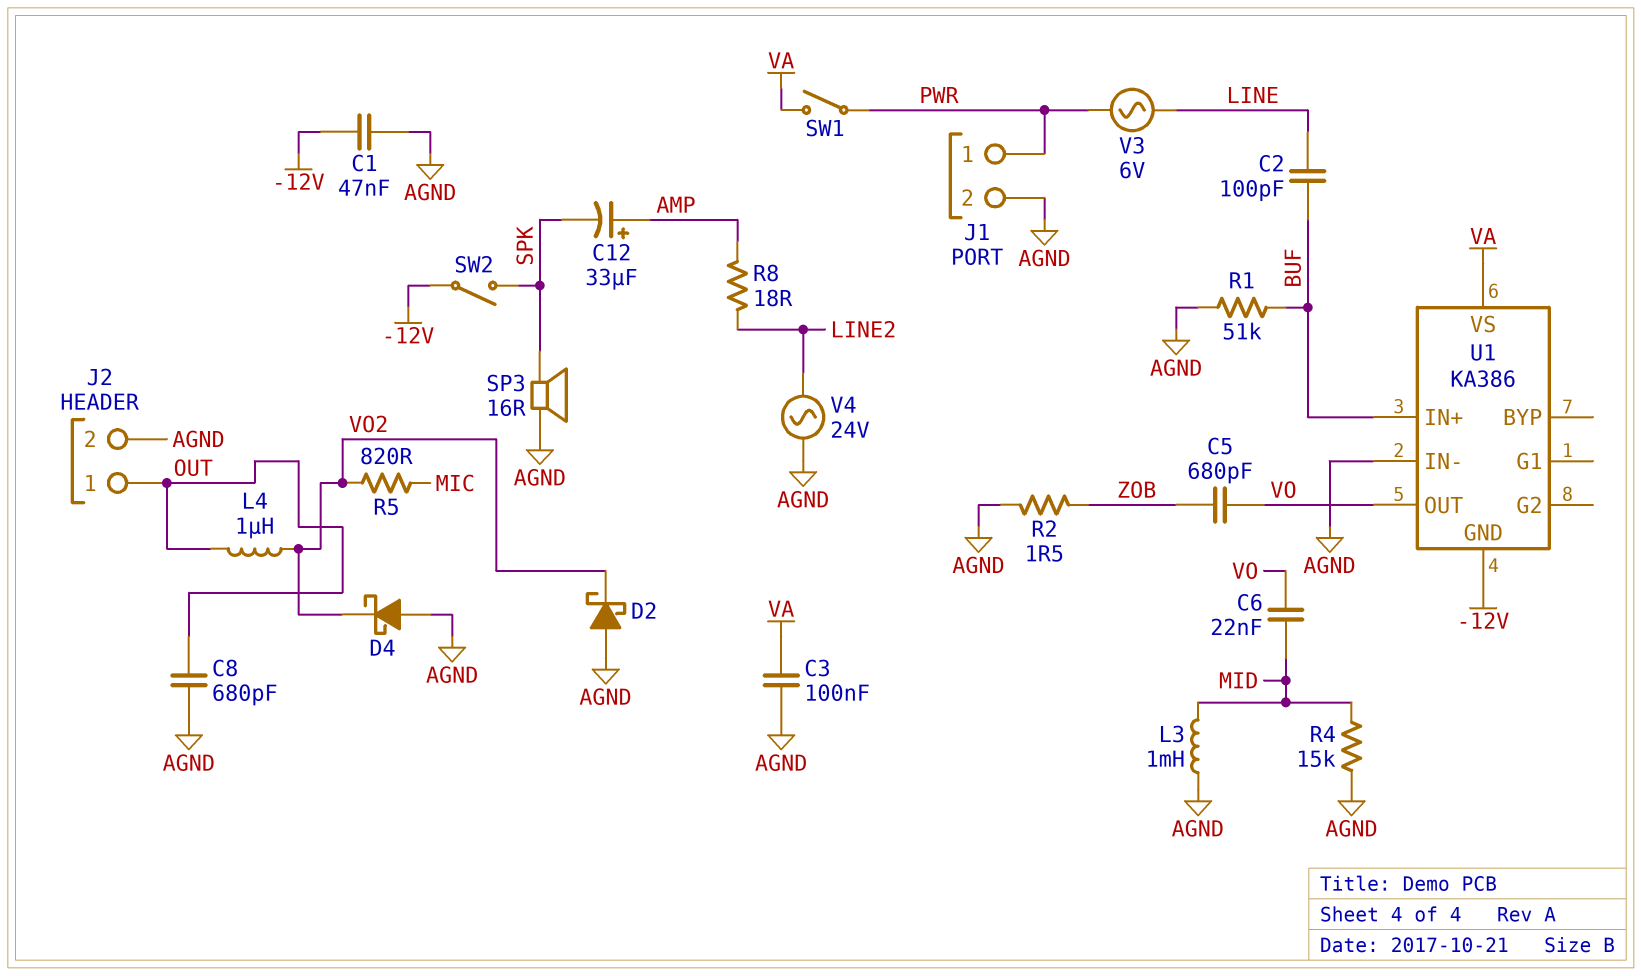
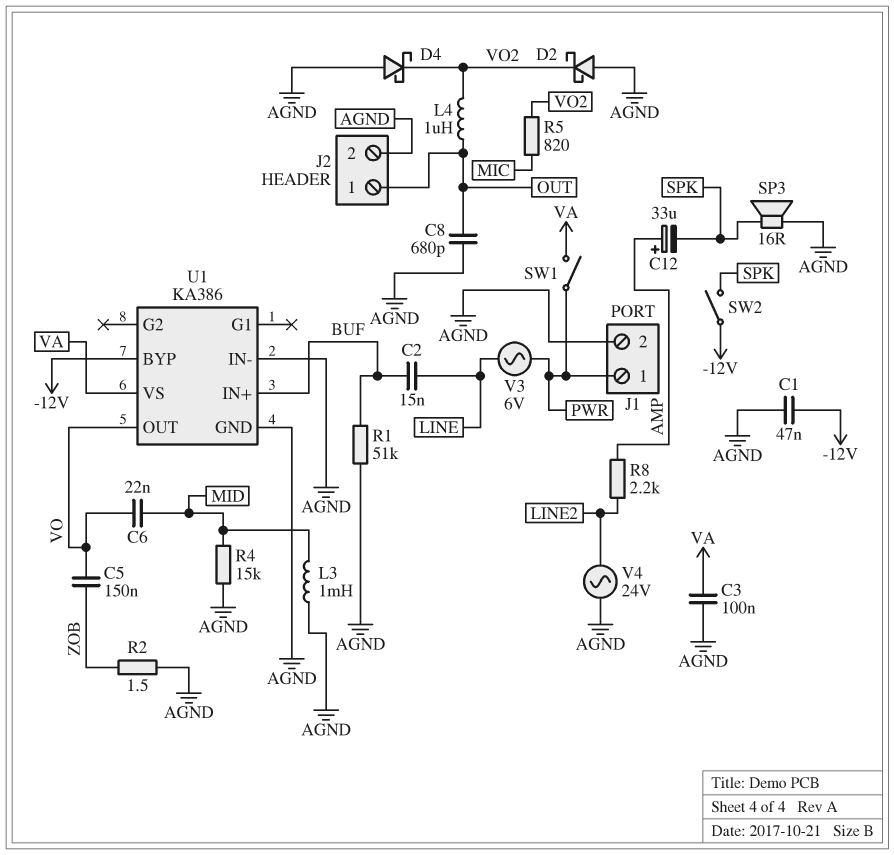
C2: 100pF (BUF, LINE) -> 15nF (BUF, LINE)
C5: 680pF (VO, ZOB) -> 150nF (VO, ZOB)
R8: 18 (AMP, LINE2) -> 2.2k (AMP, LINE2)
U1 pin BYP: none -> -12V
U1 pin GND: -12V -> AGND

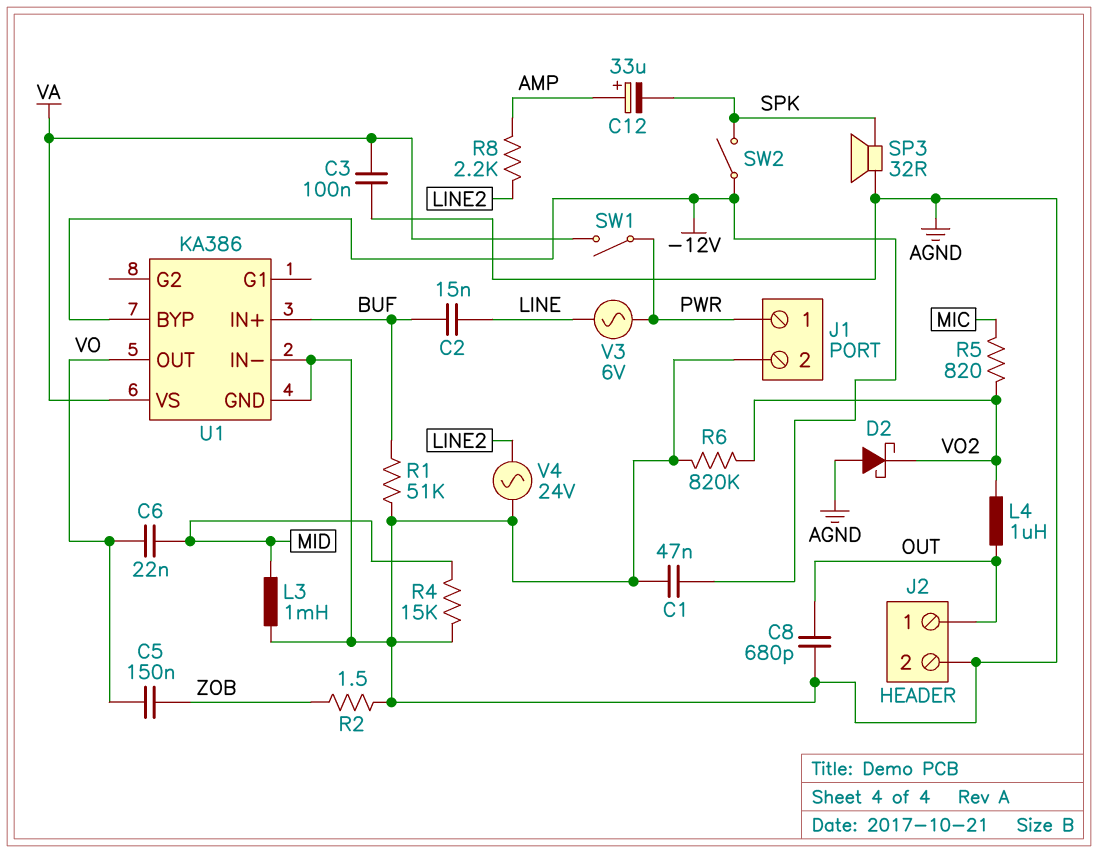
D4: schottky (A AGND, K VO2) -> none
R6: none -> 820k (AGND, VO2)
SP3: speaker 16R (AGND, SPK) -> speaker 32R (AGND, SPK)

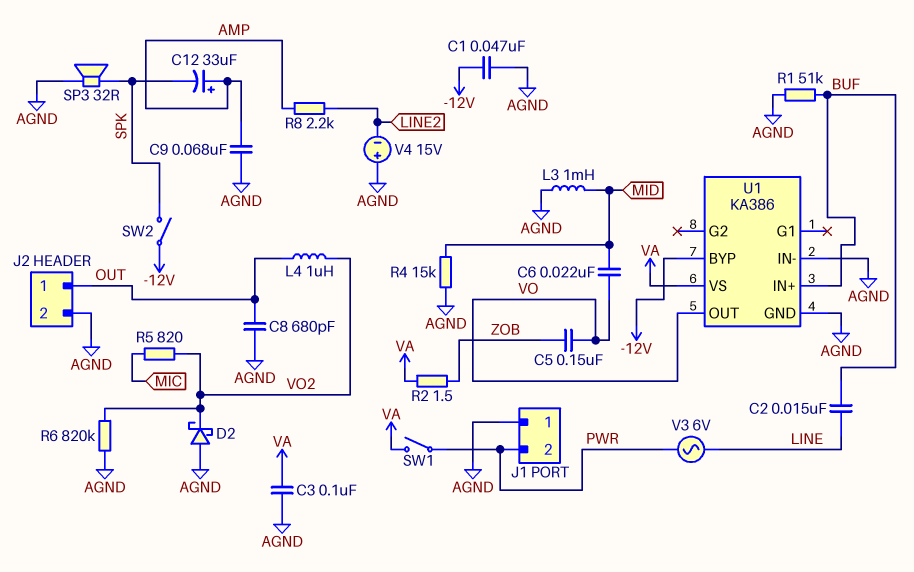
C9: none -> 68nF (AGND, AMP)
J1 pin 1: PWR -> AGND
J1 pin 2: AGND -> PWR
R2: 1.5 (AGND, ZOB) -> 1.5 (VA, ZOB)
V4: AC 24V (AGND, LINE2) -> 15V (plus AGND, minus LINE2)

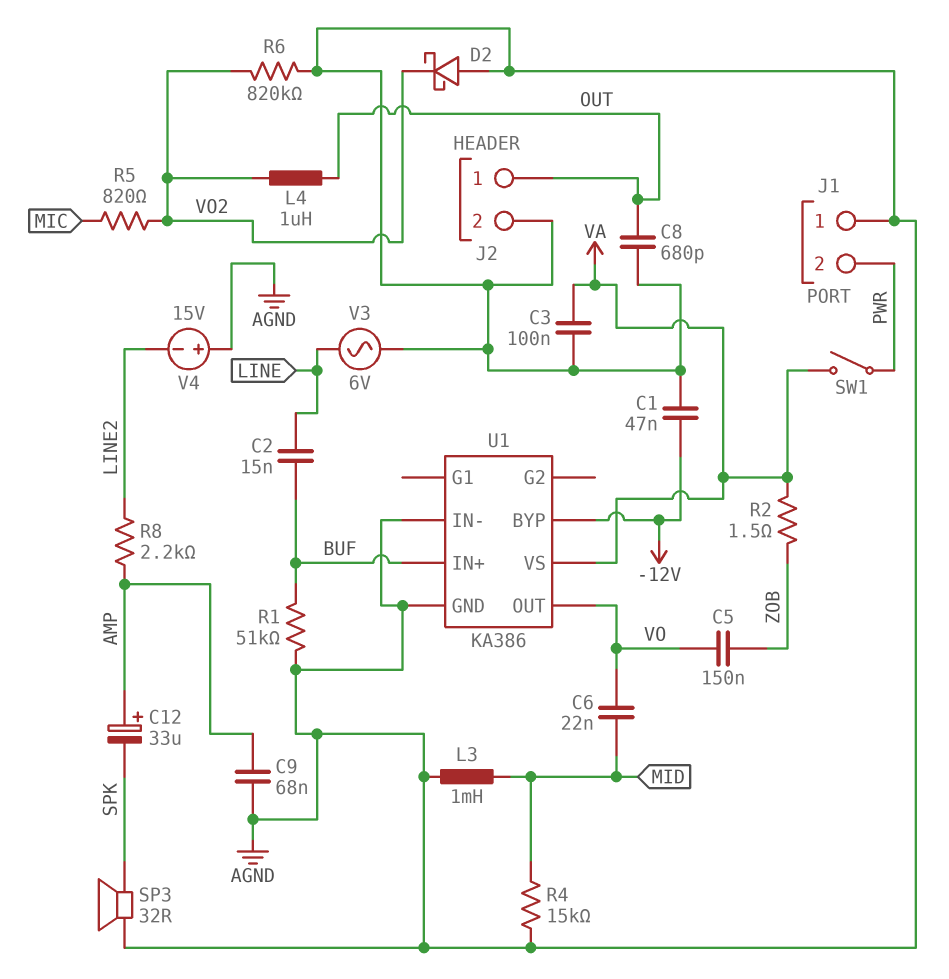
SW2: switch (-12V, SPK) -> none
V3: AC 6V (LINE, PWR) -> AC 6V (AGND, LINE)

